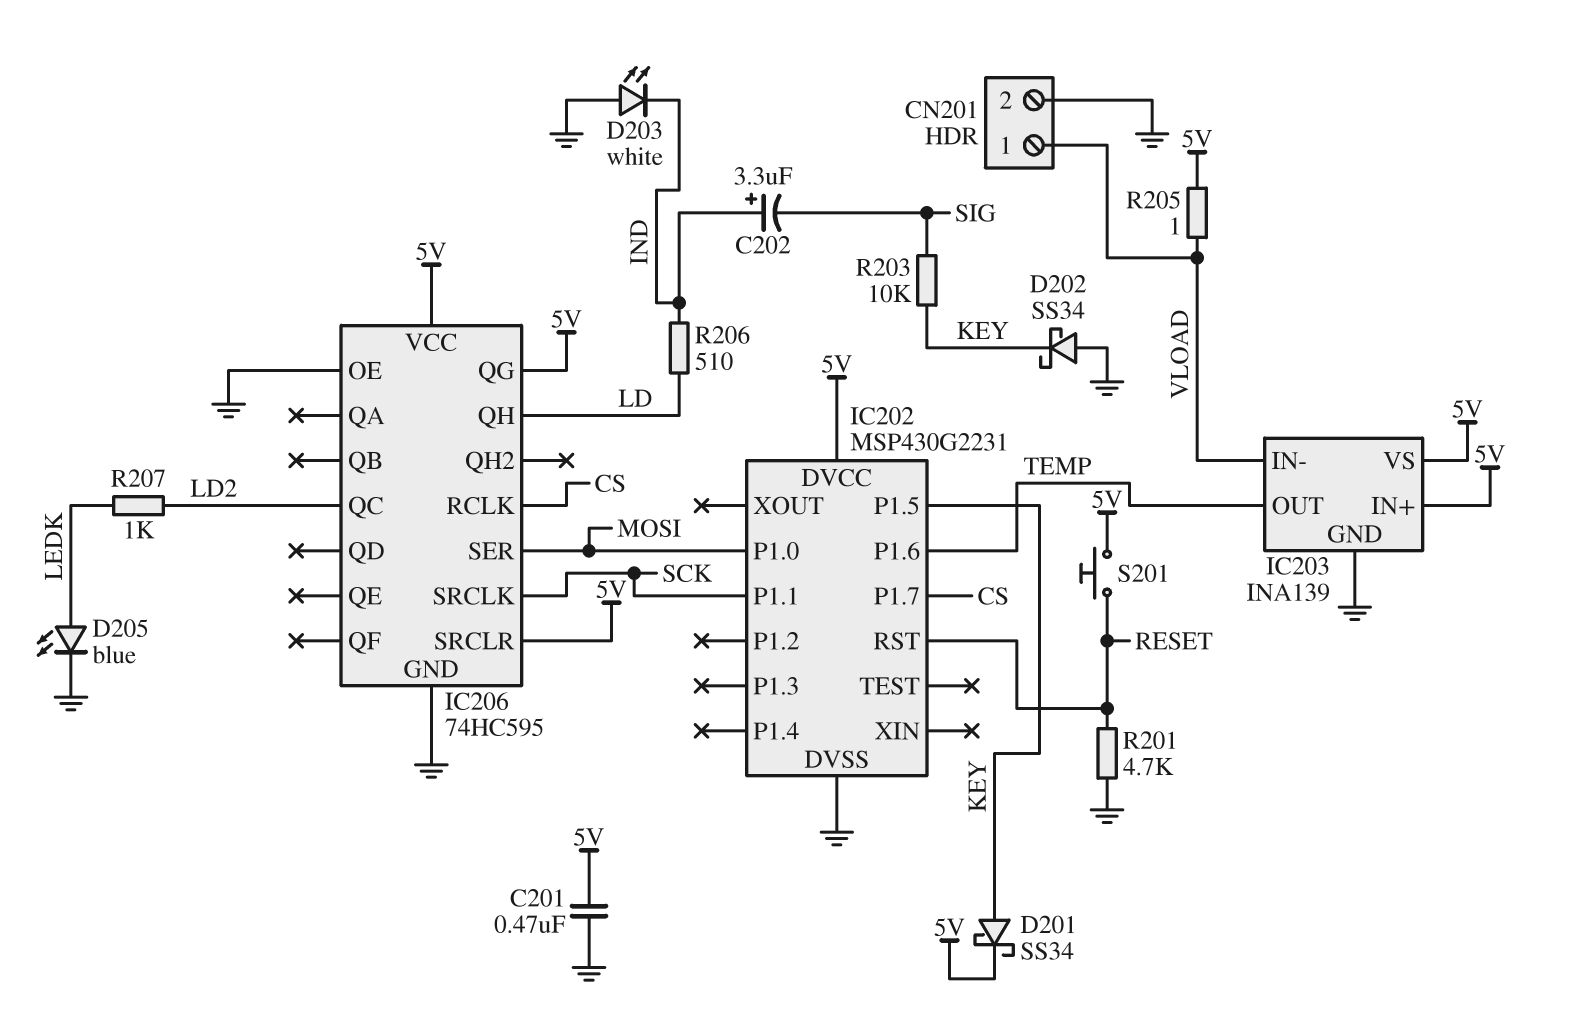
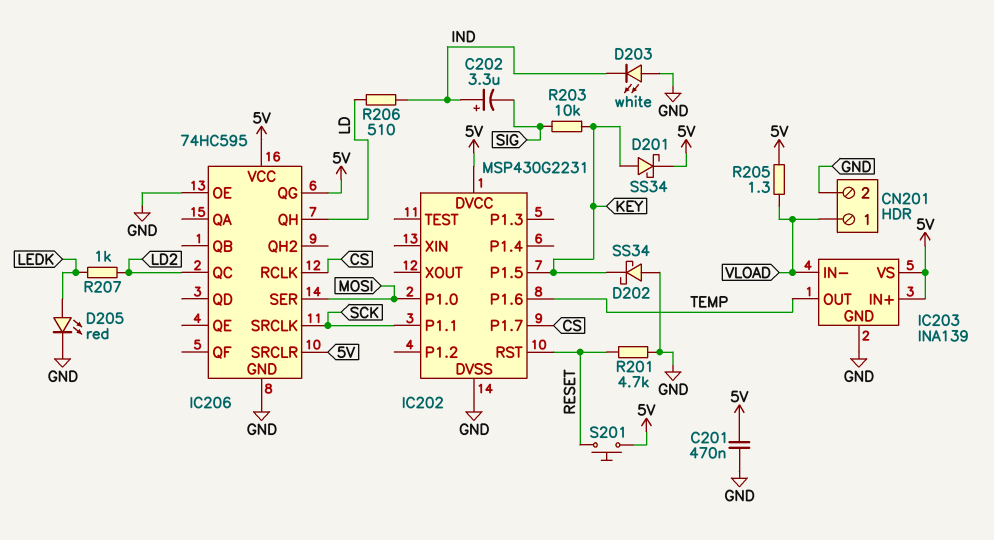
D205: LED blue (A LEDK, K GND) -> LED red (A LEDK, K GND)
R205: 1 (5V, VLOAD) -> 1.3 (5V, VLOAD)

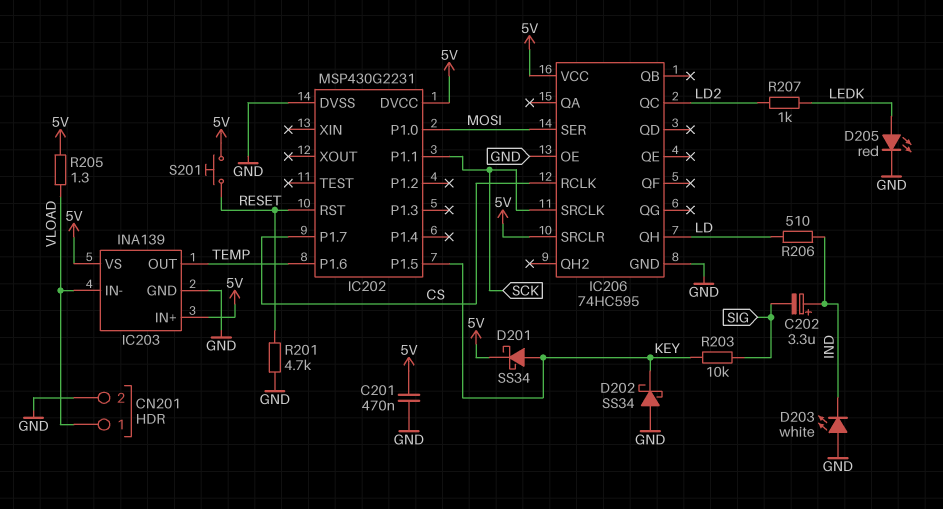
IC206 pin QG: 5V -> none

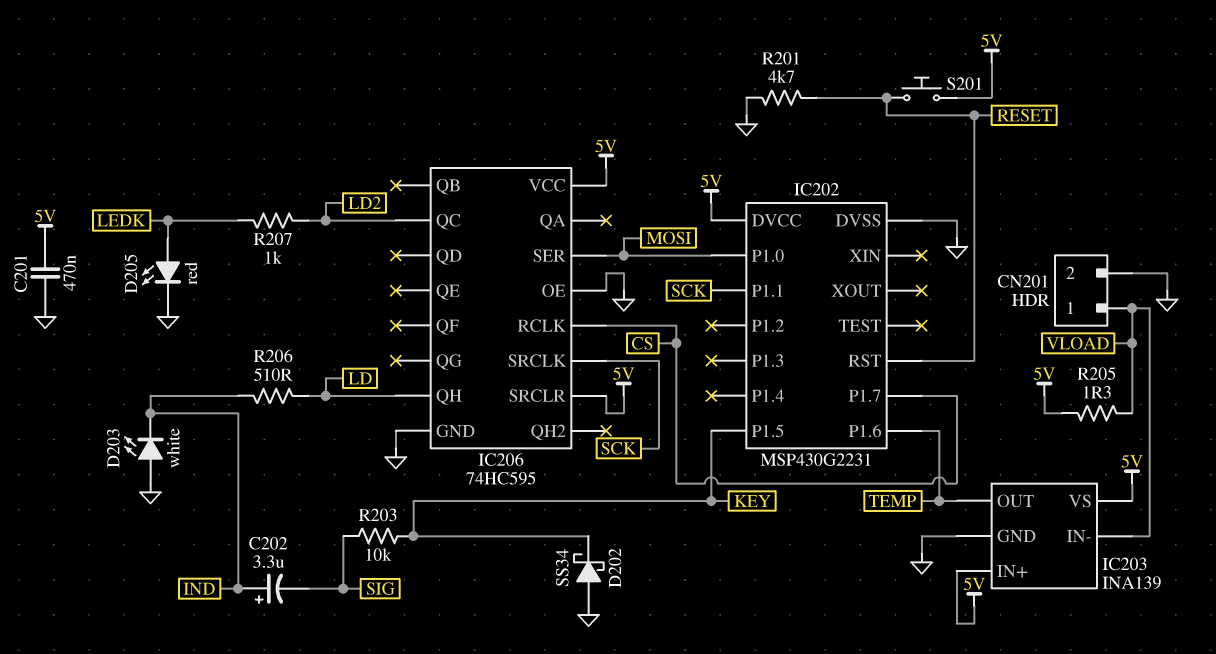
D201: schottky SS34 (A KEY, K 5V) -> none

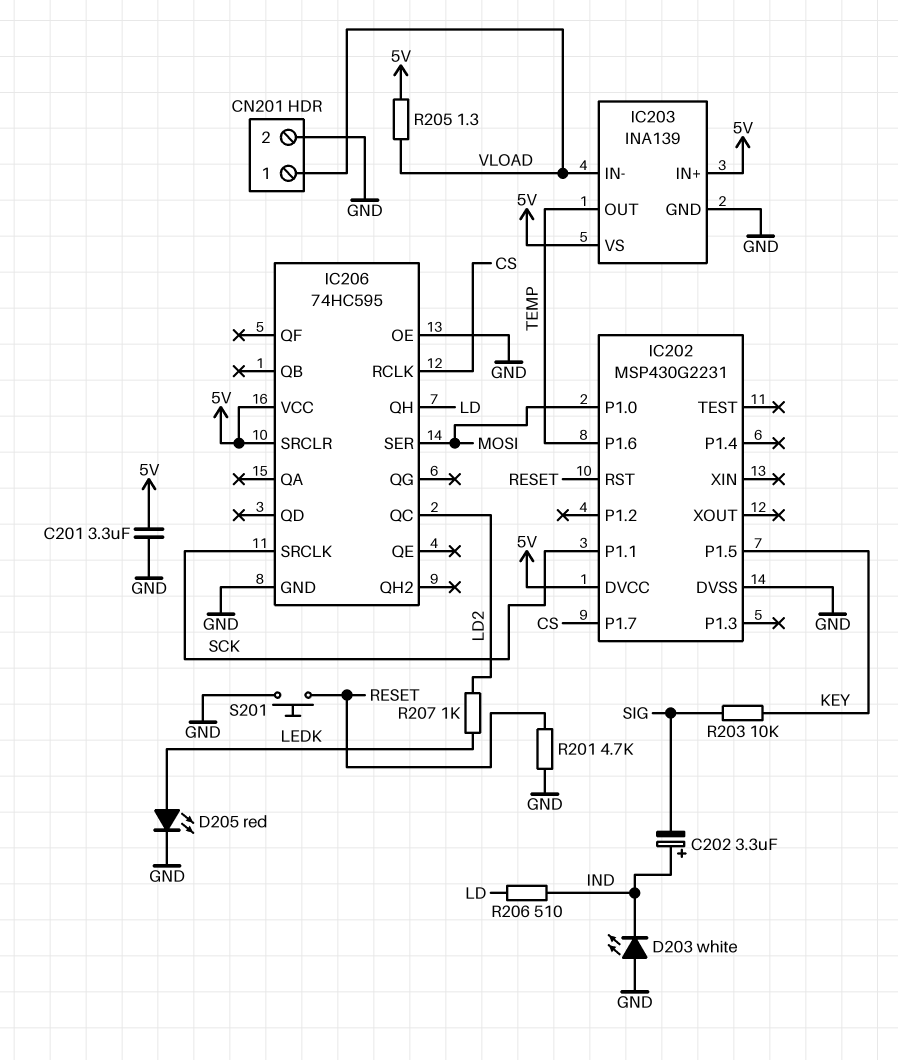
C201: 470nF (5V, GND) -> 3.3uF (5V, GND)
D202: schottky SS34 (A GND, K KEY) -> none
S201: button (5V, RESET) -> button (GND, RESET)

